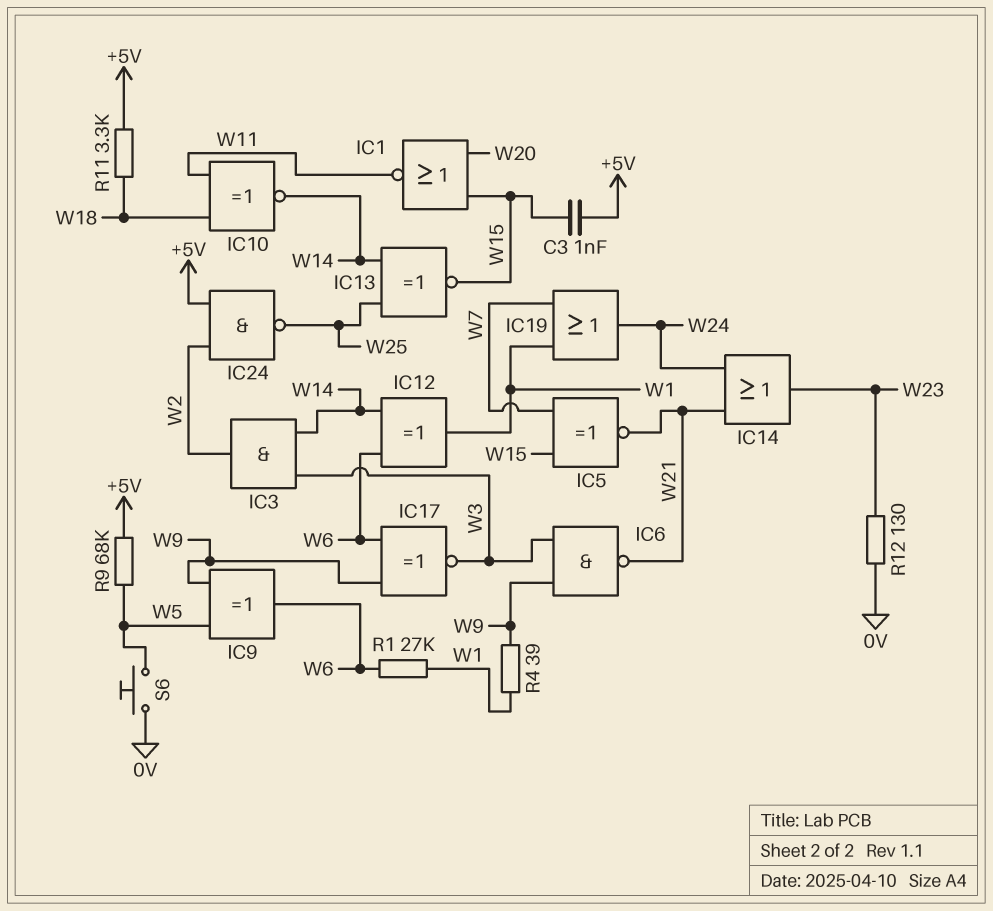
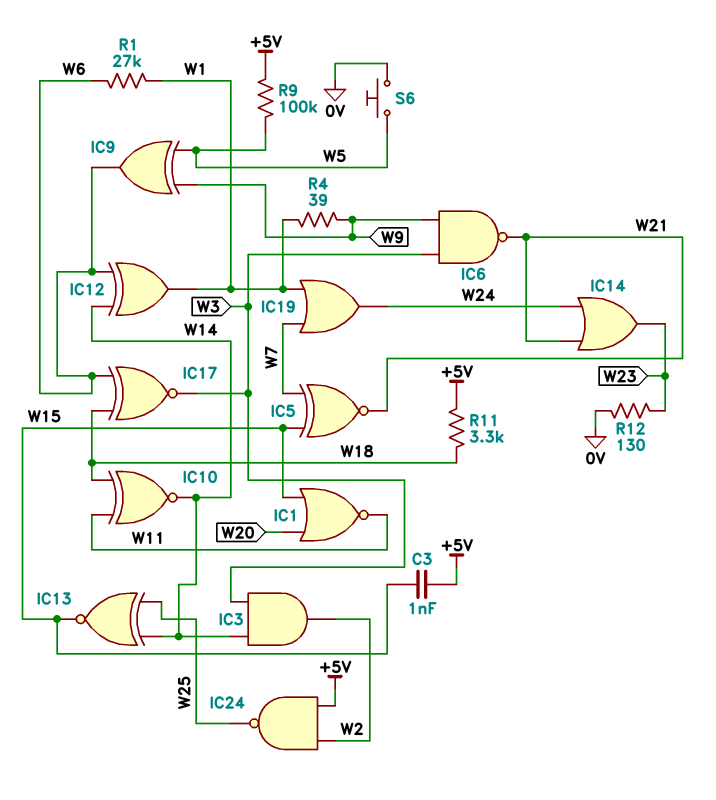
IC17: XNOR (in W6, in W9, out W3) -> XNOR (in W6, in W18, out W3)
R9: 68k (+5V, W5) -> 100k (+5V, W5)

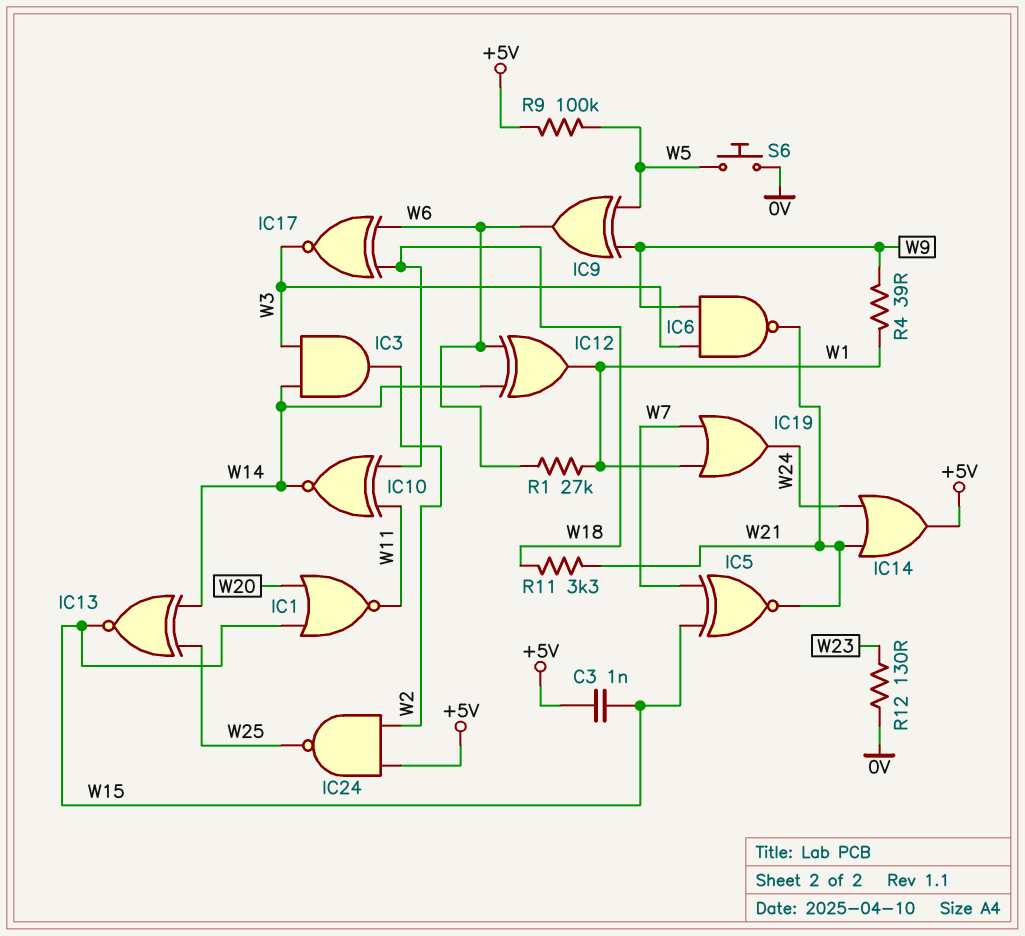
IC14: OR (in W21, in W24, out W23) -> OR (in W21, in W24, out +5V)
R11: 3.3k (+5V, W18) -> 3.3k (W18, W21)

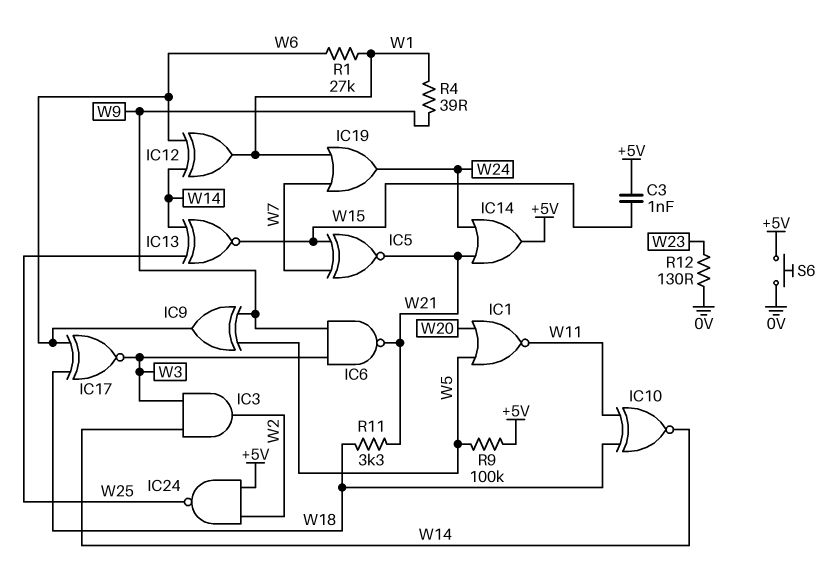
IC1: NOR (in W15, in W20, out W11) -> NOR (in W5, in W20, out W11)
S6: button (0V, W5) -> button (+5V, 0V)

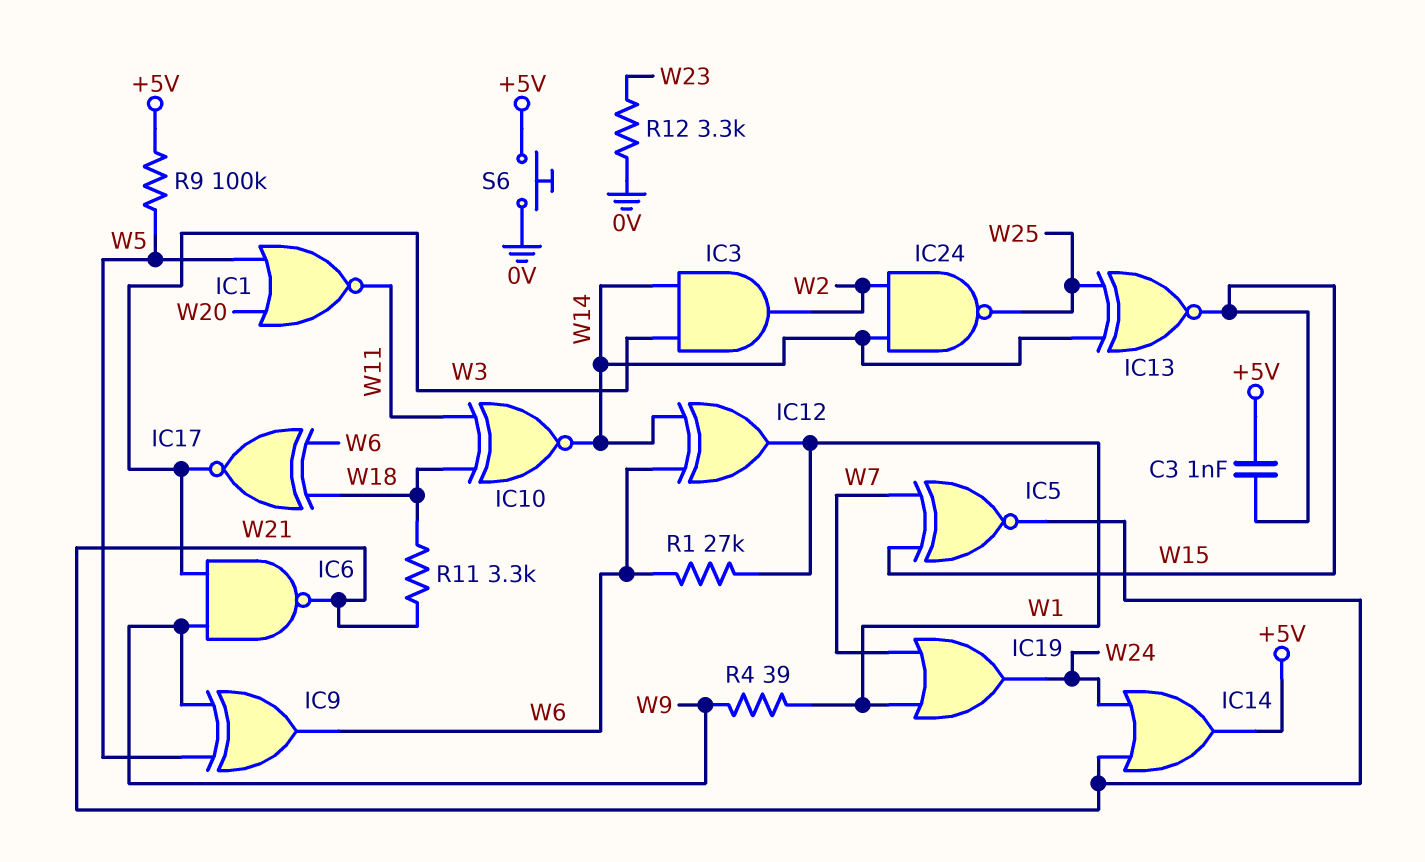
IC24: NAND (in +5V, in W2, out W25) -> NAND (in W2, in W14, out W25)
R12: 130 (0V, W23) -> 3.3k (0V, W23)

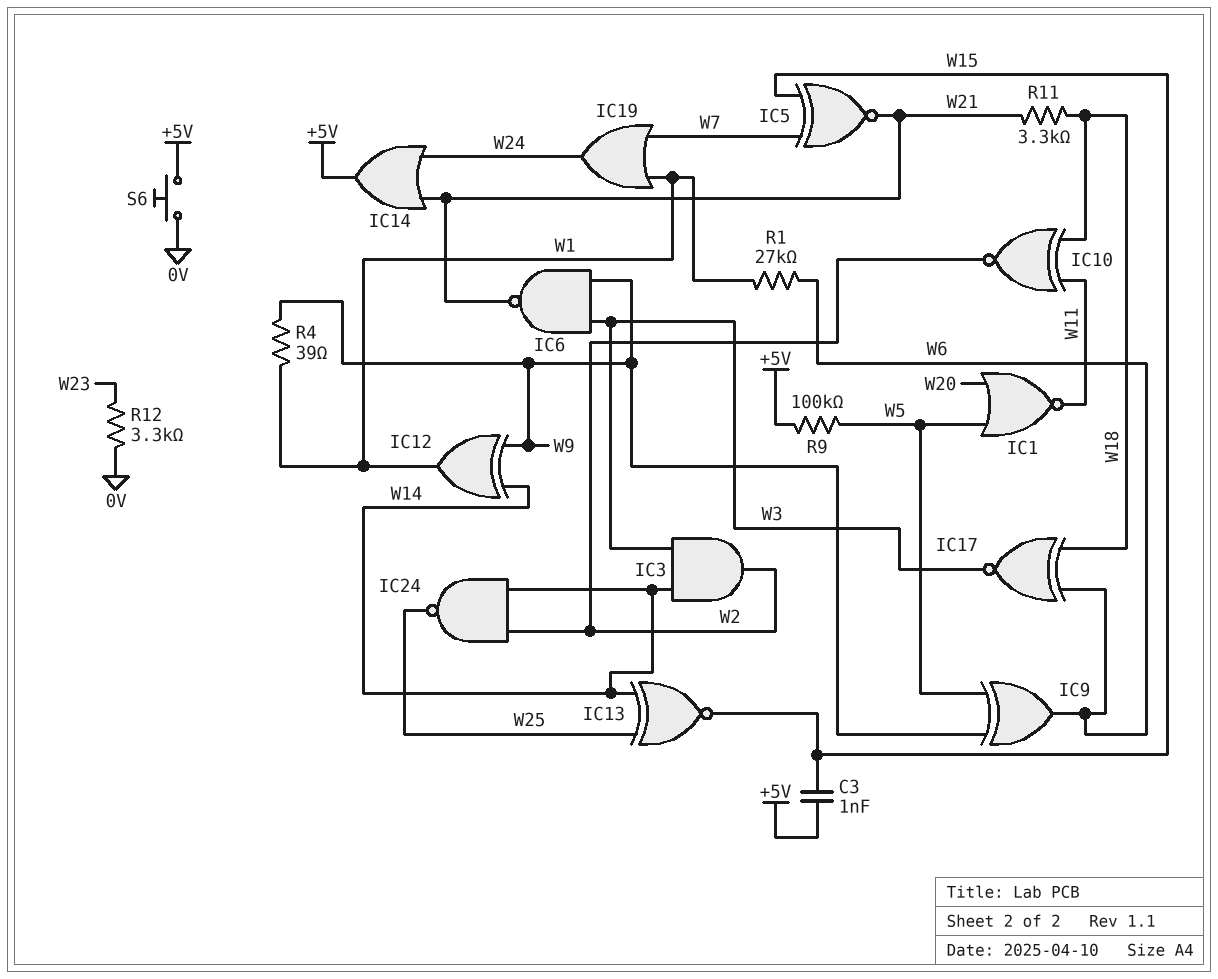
IC10: XNOR (in W11, in W18, out W14) -> XNOR (in W11, in W18, out W2)
IC12: XOR (in W6, in W14, out W1) -> XOR (in W9, in W14, out W1)

